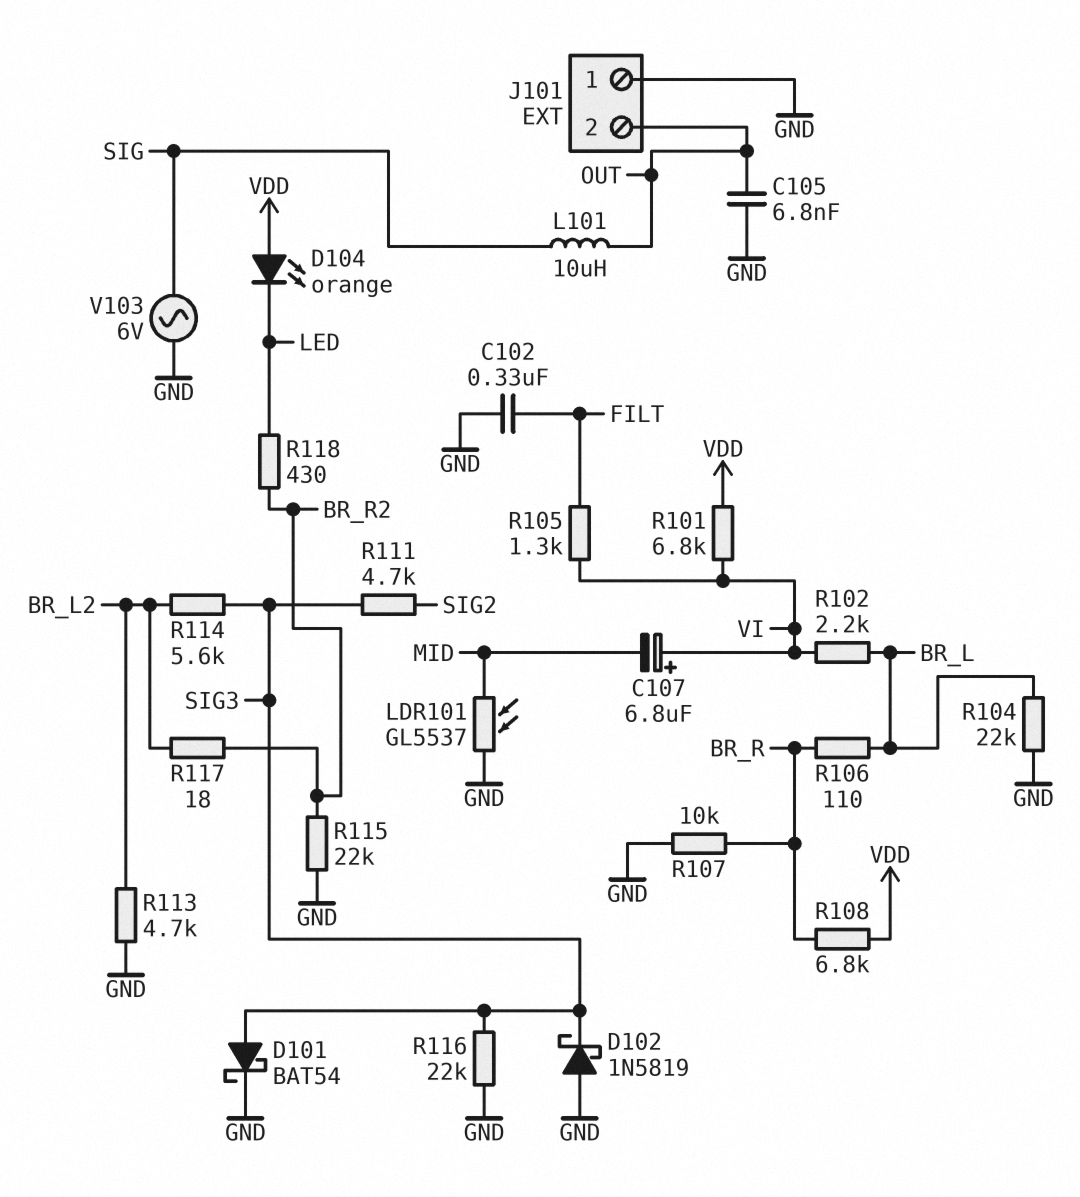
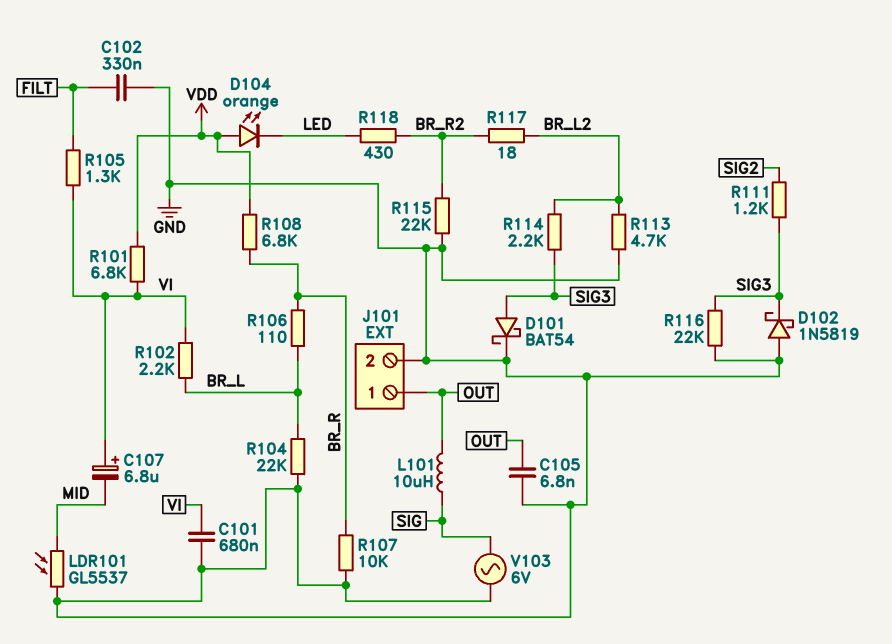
C101: none -> 680nF (GND, VI)
J101 pin 1: GND -> OUT
J101 pin 2: OUT -> GND
R111: 4.7k (SIG2, SIG3) -> 1.2k (SIG2, SIG3)
R114: 5.6k (BR_L2, SIG3) -> 2.2k (BR_L2, SIG3)

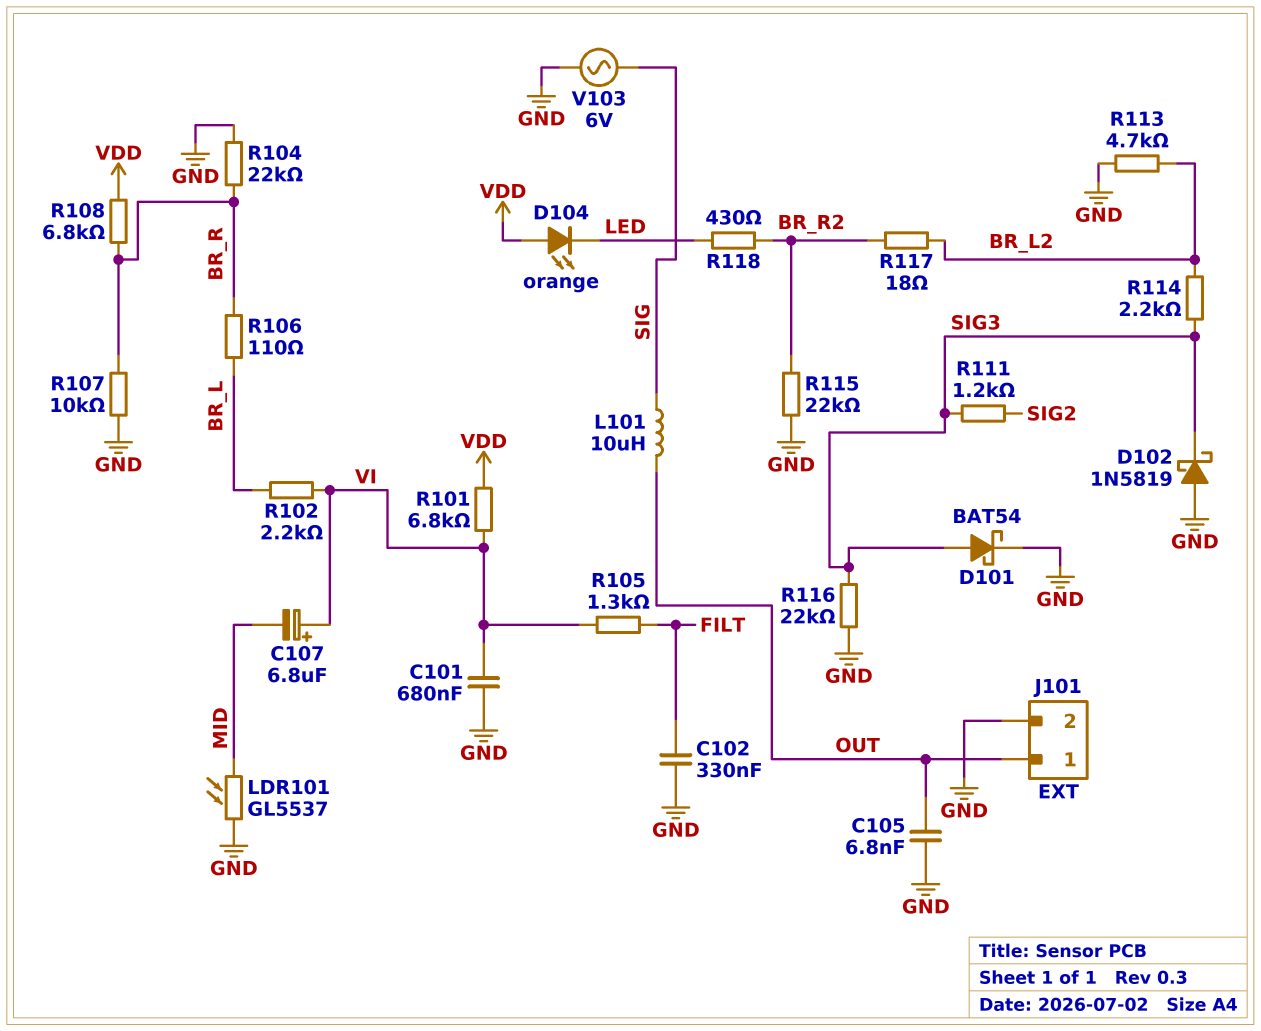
R104: 22k (BR_L, GND) -> 22k (BR_R, GND)

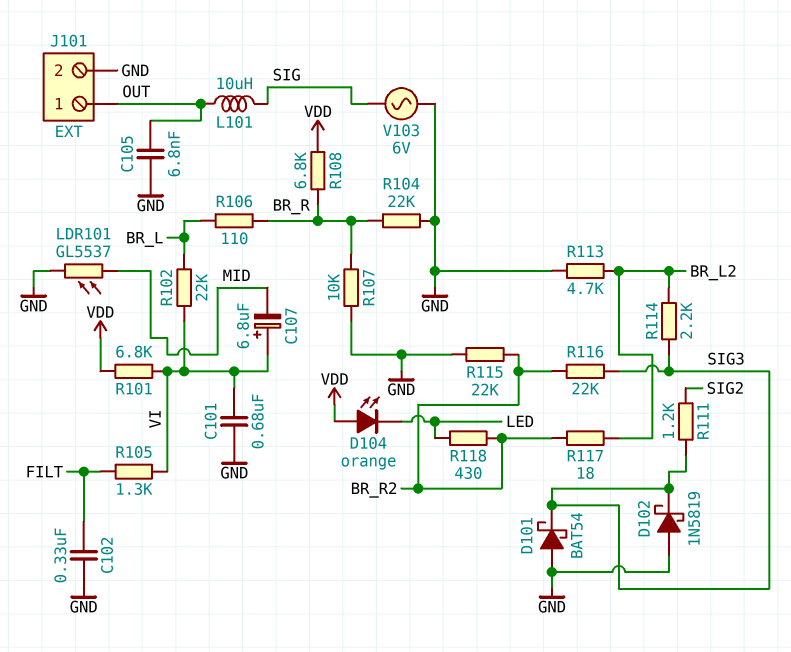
D101: schottky BAT54 (A SIG3, K GND) -> schottky BAT54 (A GND, K SIG3)
R102: 2.2k (BR_L, VI) -> 22k (BR_L, VI)
R116: 22k (GND, SIG3) -> 22k (BR_R2, SIG3)

